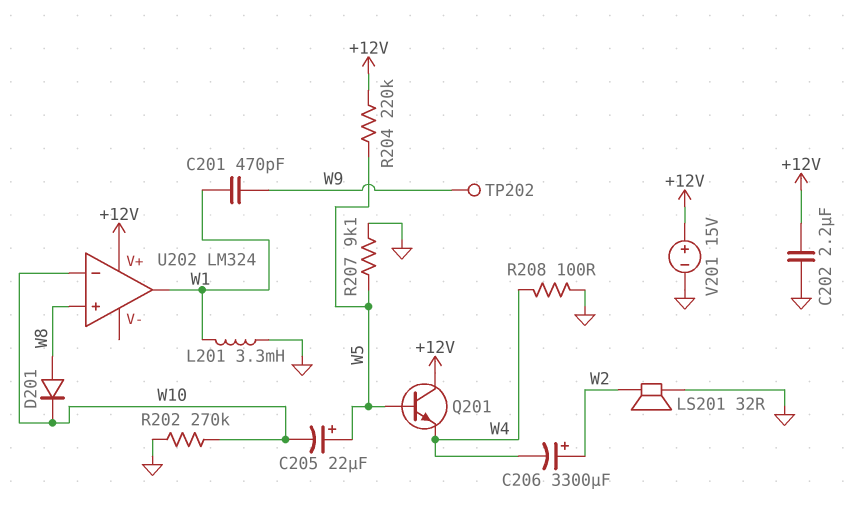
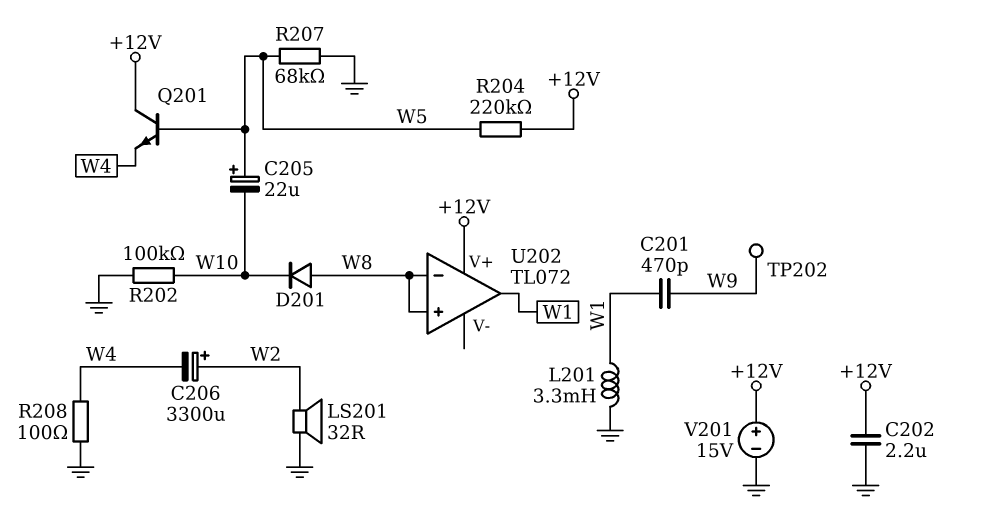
R202: 270k (GND, W10) -> 100k (GND, W10)
R207: 9.1k (GND, W5) -> 68k (GND, W5)
U202: LM324 -> TL072
U202 pin in-: W10 -> W8

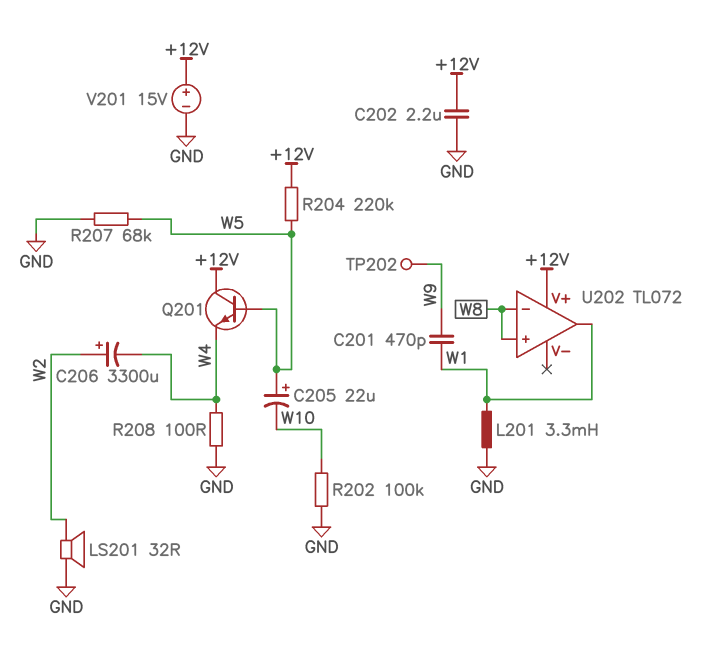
D201: diode (A W8, K W10) -> none

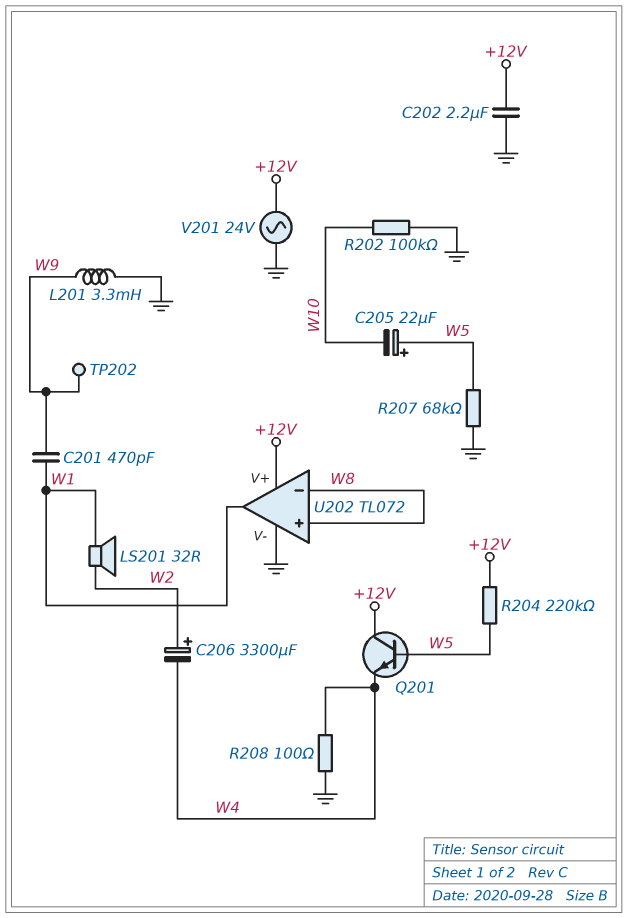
L201: 3.3mH (GND, W1) -> 3.3mH (GND, W9)
LS201: speaker 32R (GND, W2) -> speaker 32R (W1, W2)
U202 pin V-: none -> GND
V201: 15V (plus +12V, minus GND) -> AC 24V (+12V, GND)

